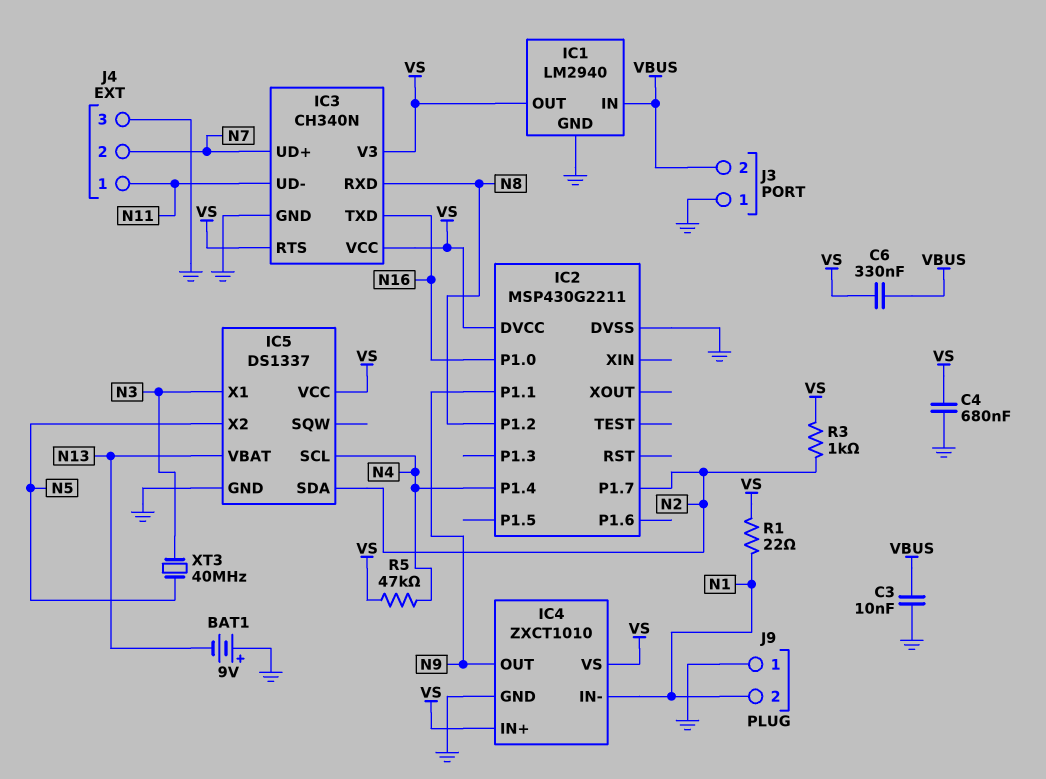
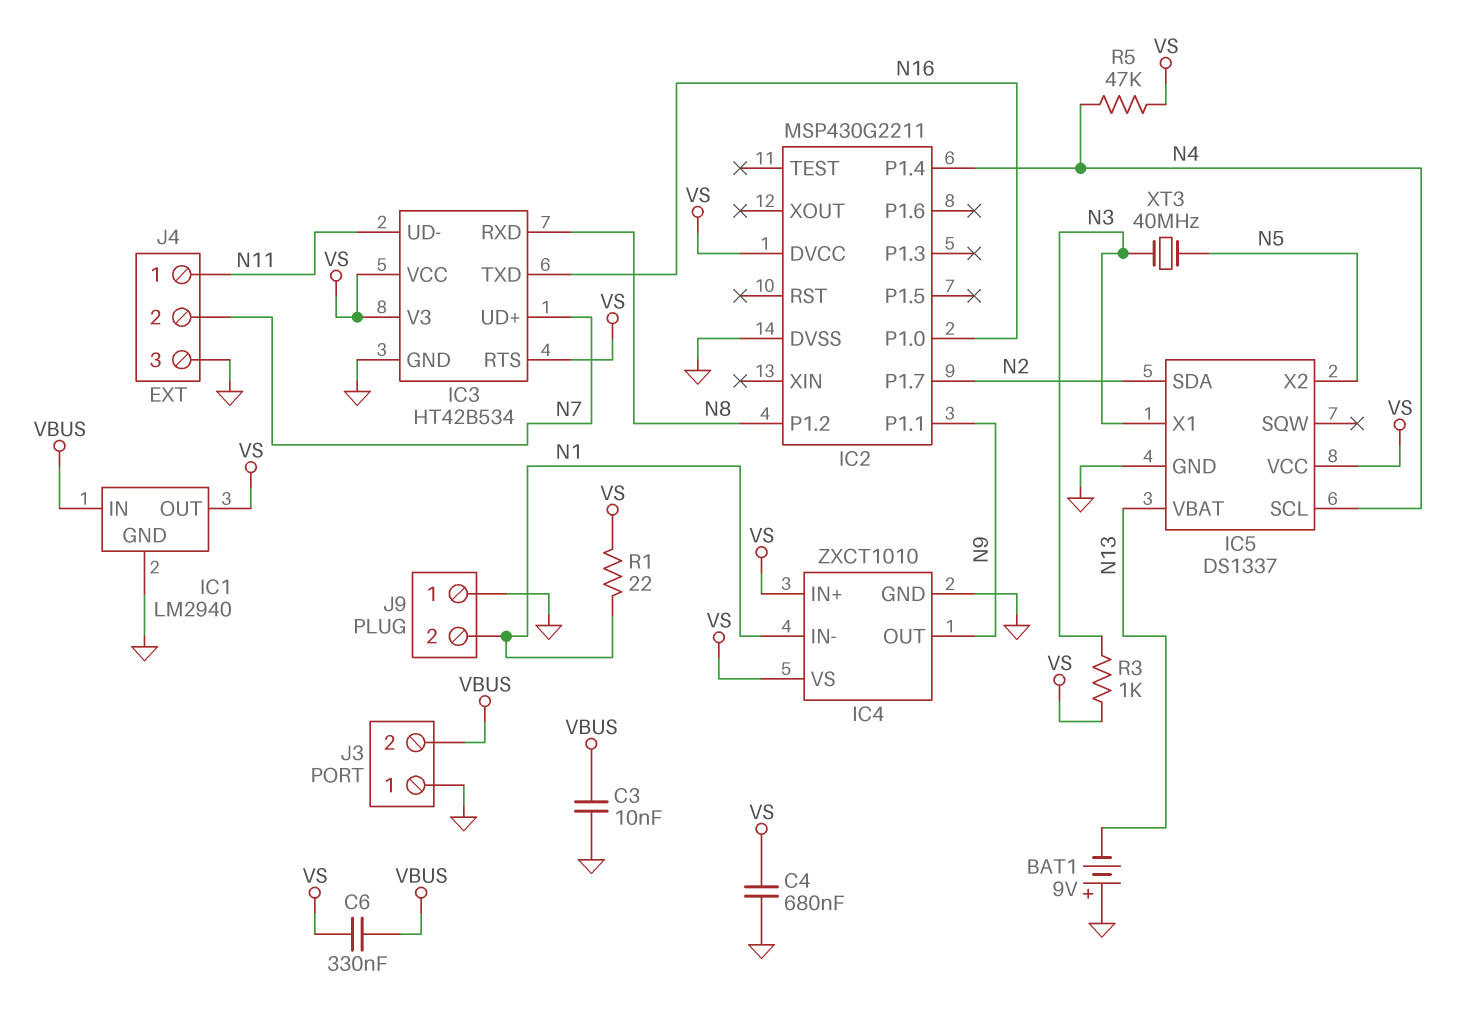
IC3: CH340N -> HT42B534
R3: 1k (N2, VS) -> 1k (N3, VS)

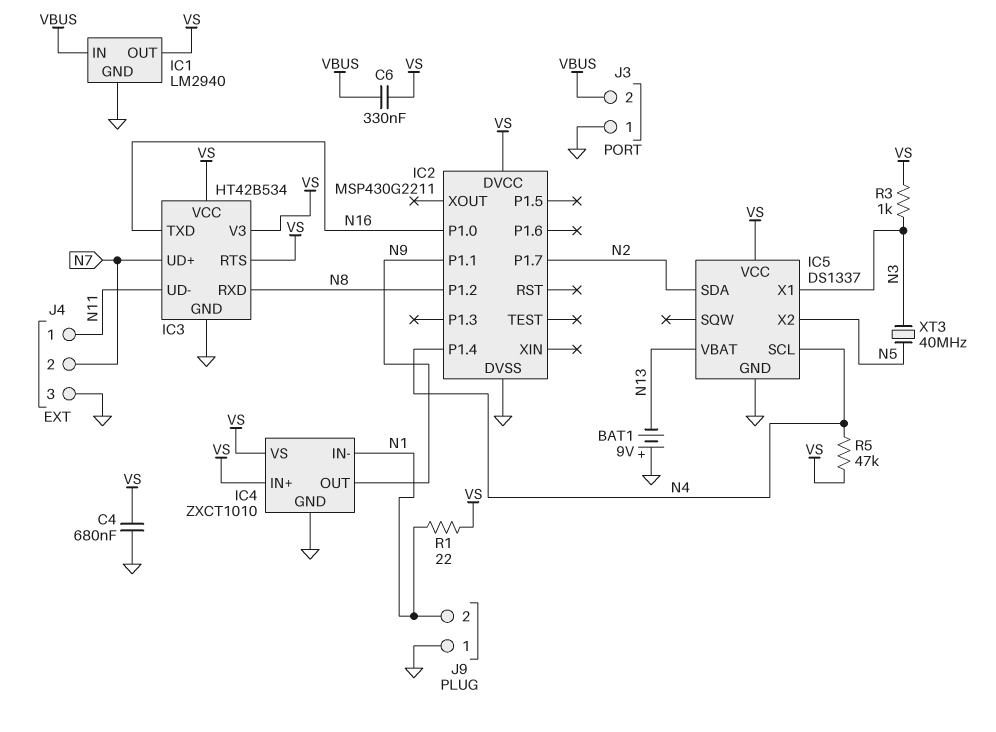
C3: 10nF (GND, VBUS) -> none

